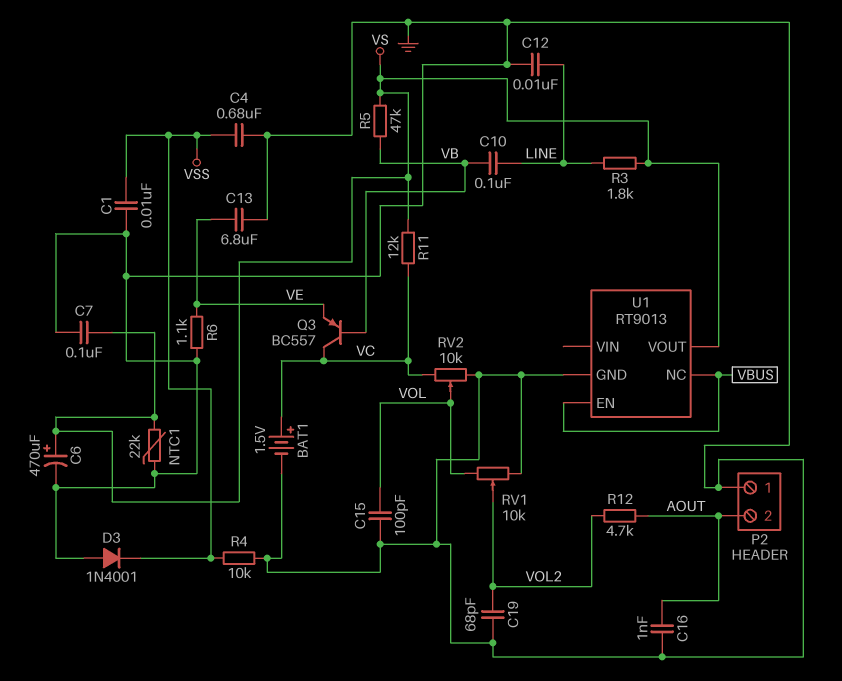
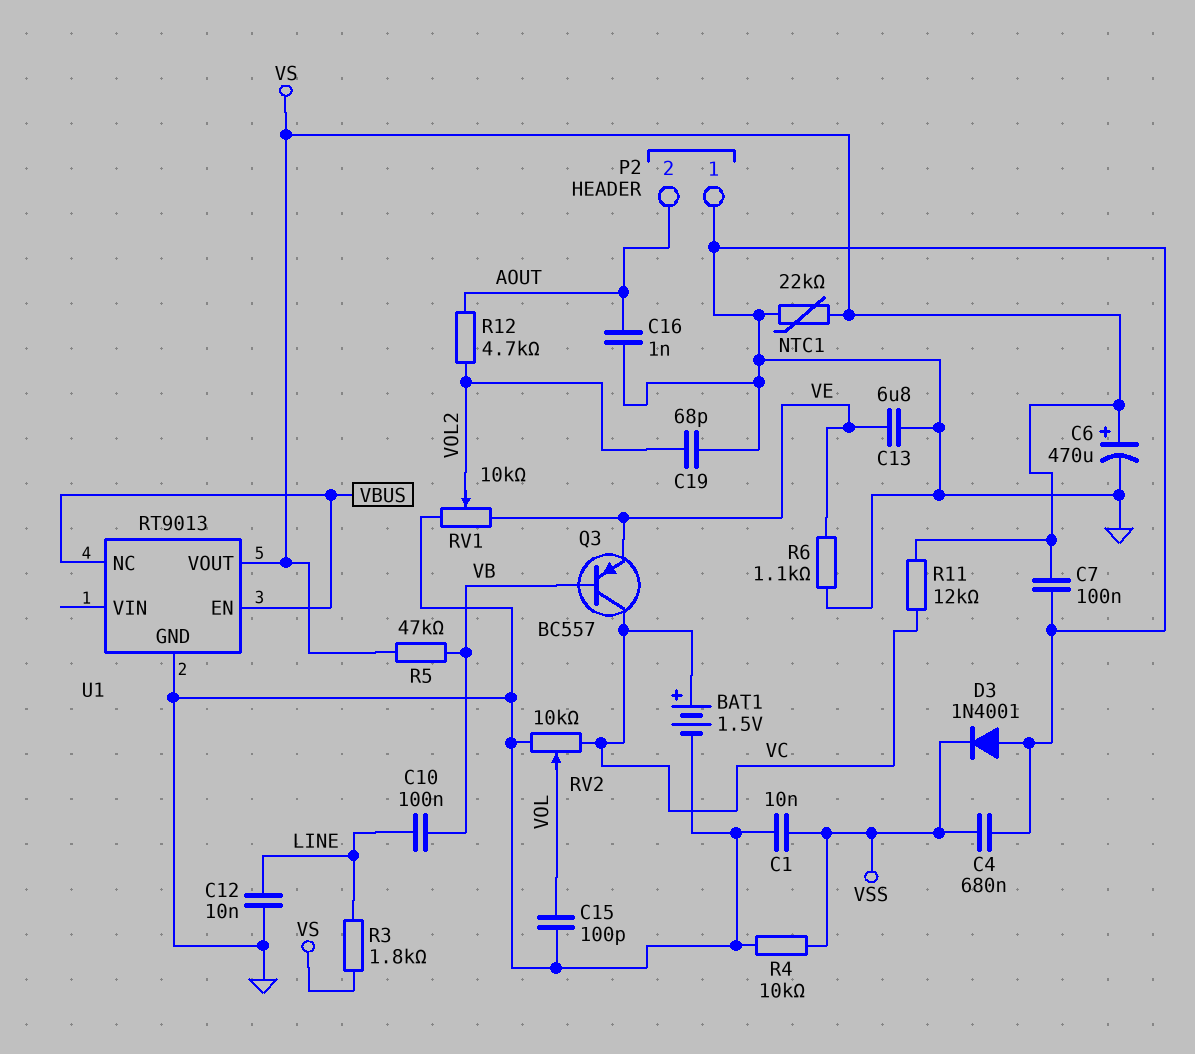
RV1: 10k (GND, VOL, wiper VOL2) -> 10k (GND, VE, wiper VOL2)

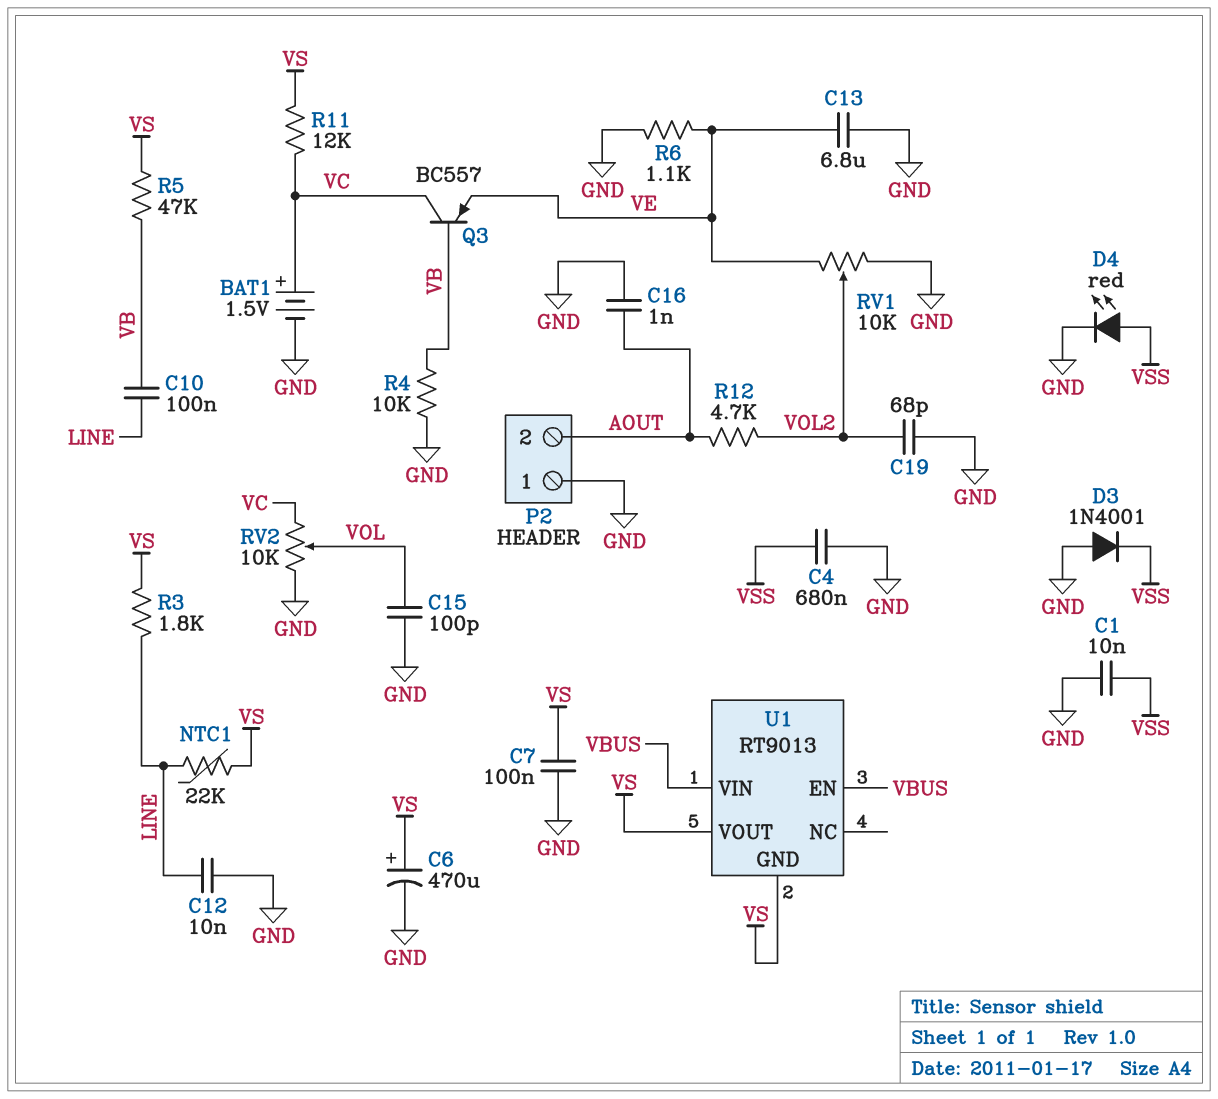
D4: none -> LED red (A VSS, K GND)
NTC1: 22k (GND, VS) -> 22k (LINE, VS)
R4: 10k (GND, VSS) -> 10k (GND, VB)
U1 pin GND: GND -> VS
U1 pin NC: VBUS -> none
U1 pin VIN: none -> VBUS

